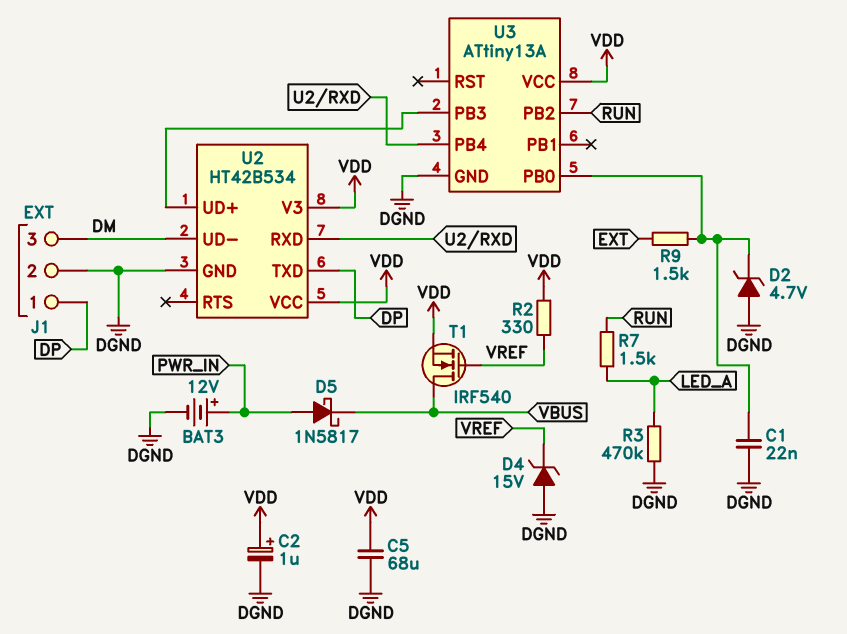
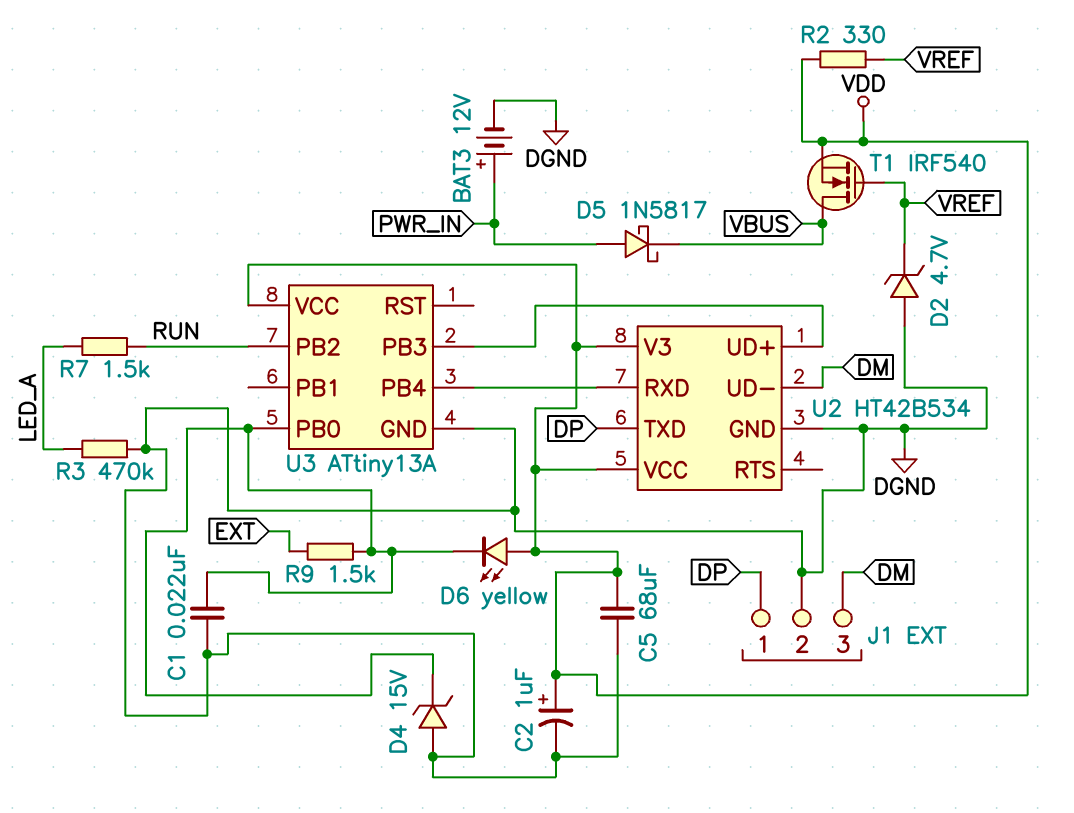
D2: zener 4.7V (A DGND, K U3/PB0) -> zener 4.7V (A DGND, K VREF)
D4: zener 15V (A DGND, K VREF) -> zener 15V (A DGND, K U3/PB0)
D6: none -> LED yellow (A VDD, K U3/PB0)

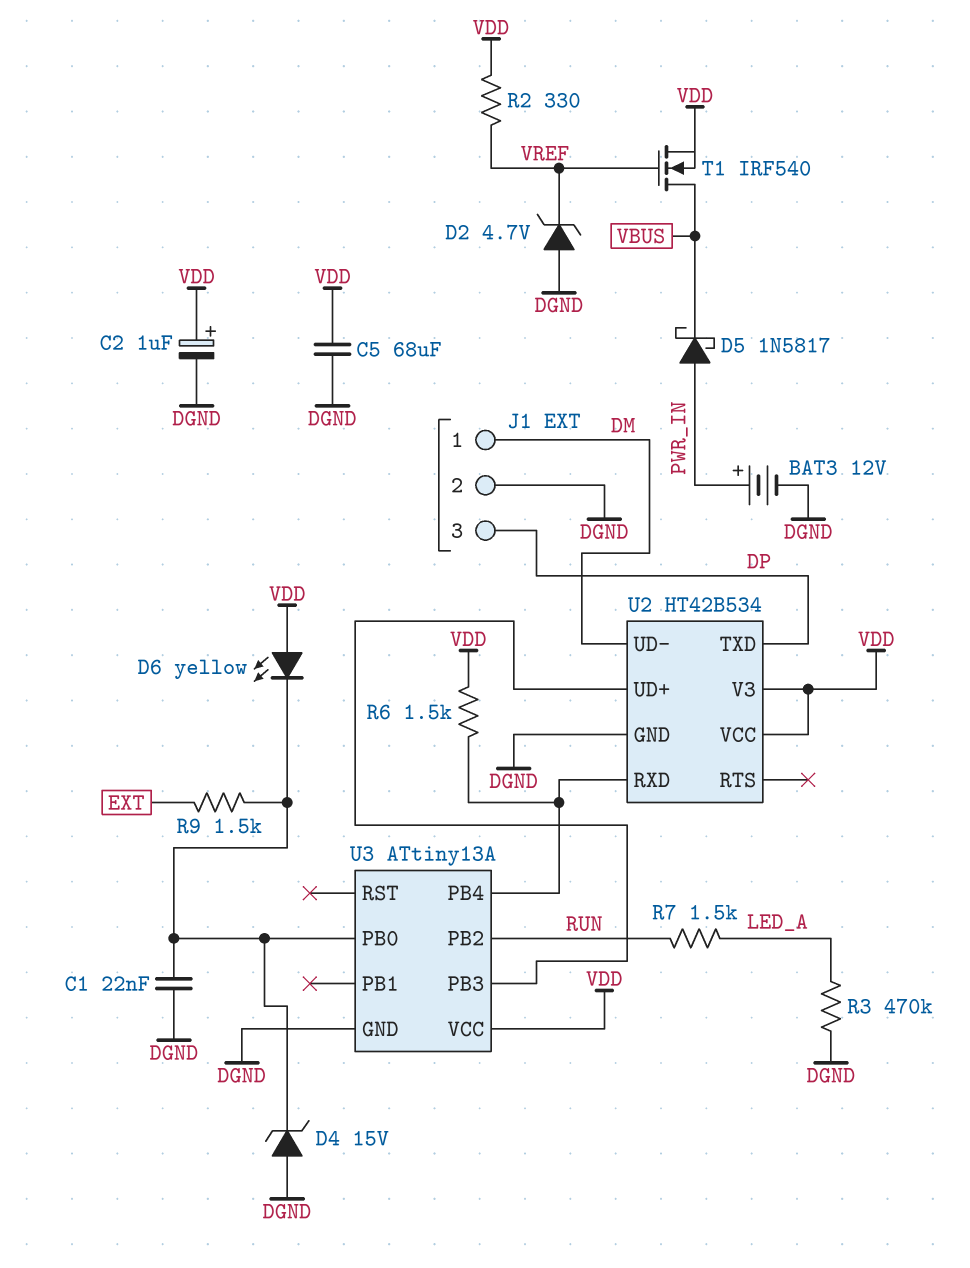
J1 pin 1: DP -> DM
J1 pin 3: DM -> DP
R6: none -> 1.5k (U2/RXD, VDD)

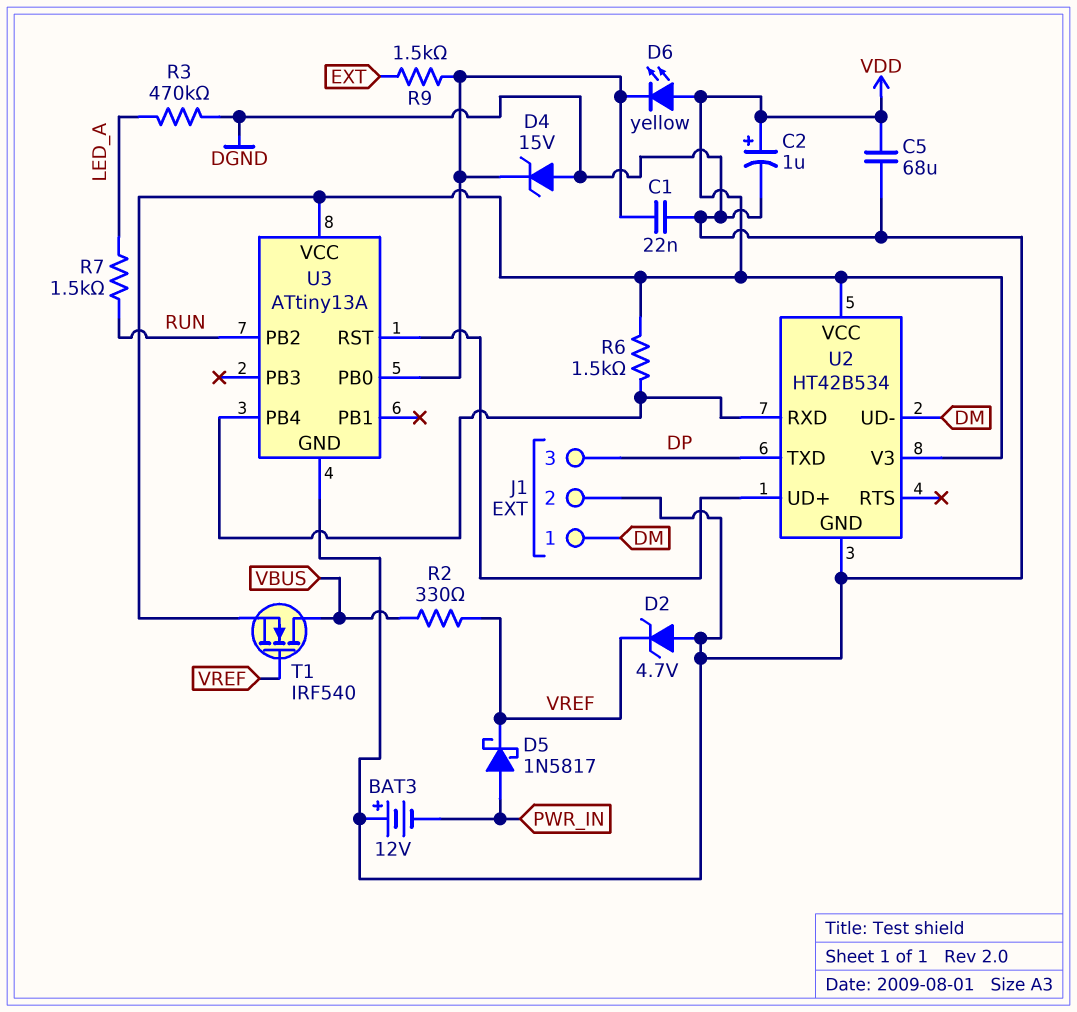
BAT3: 12V (plus PWR_IN, minus DGND) -> 12V (plus DGND, minus PWR_IN)
D5: schottky 1N5817 (A PWR_IN, K VBUS) -> schottky 1N5817 (A PWR_IN, K VREF)
R2: 330 (VDD, VREF) -> 330 (VBUS, VREF)
U3 pin PB3: U2/UD+ -> none
U3 pin RST: none -> U2/UD+

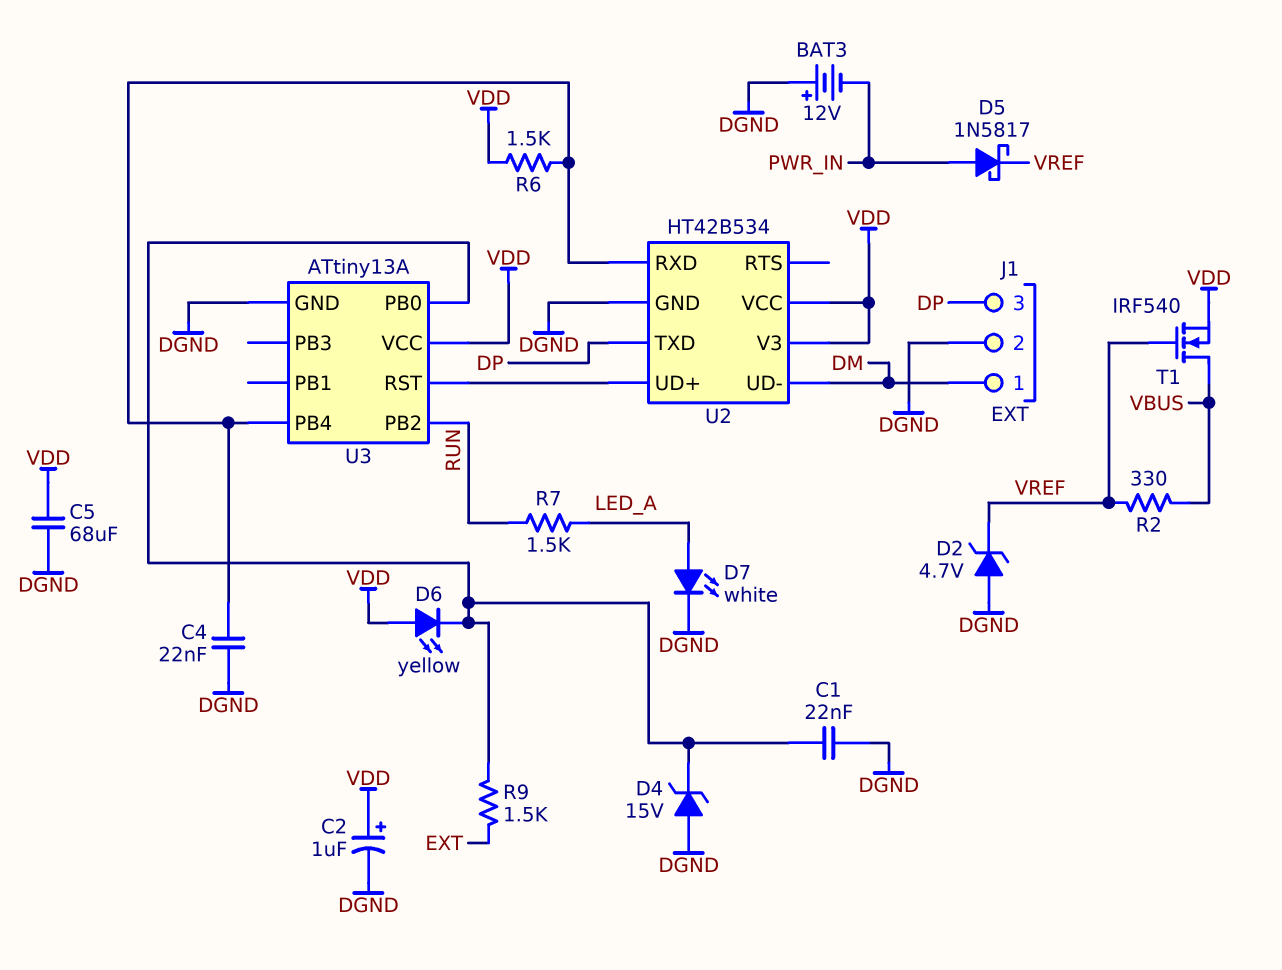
C4: none -> 22nF (DGND, U2/RXD)
D7: none -> LED white (A LED_A, K DGND)
R3: 470k (DGND, LED_A) -> none

